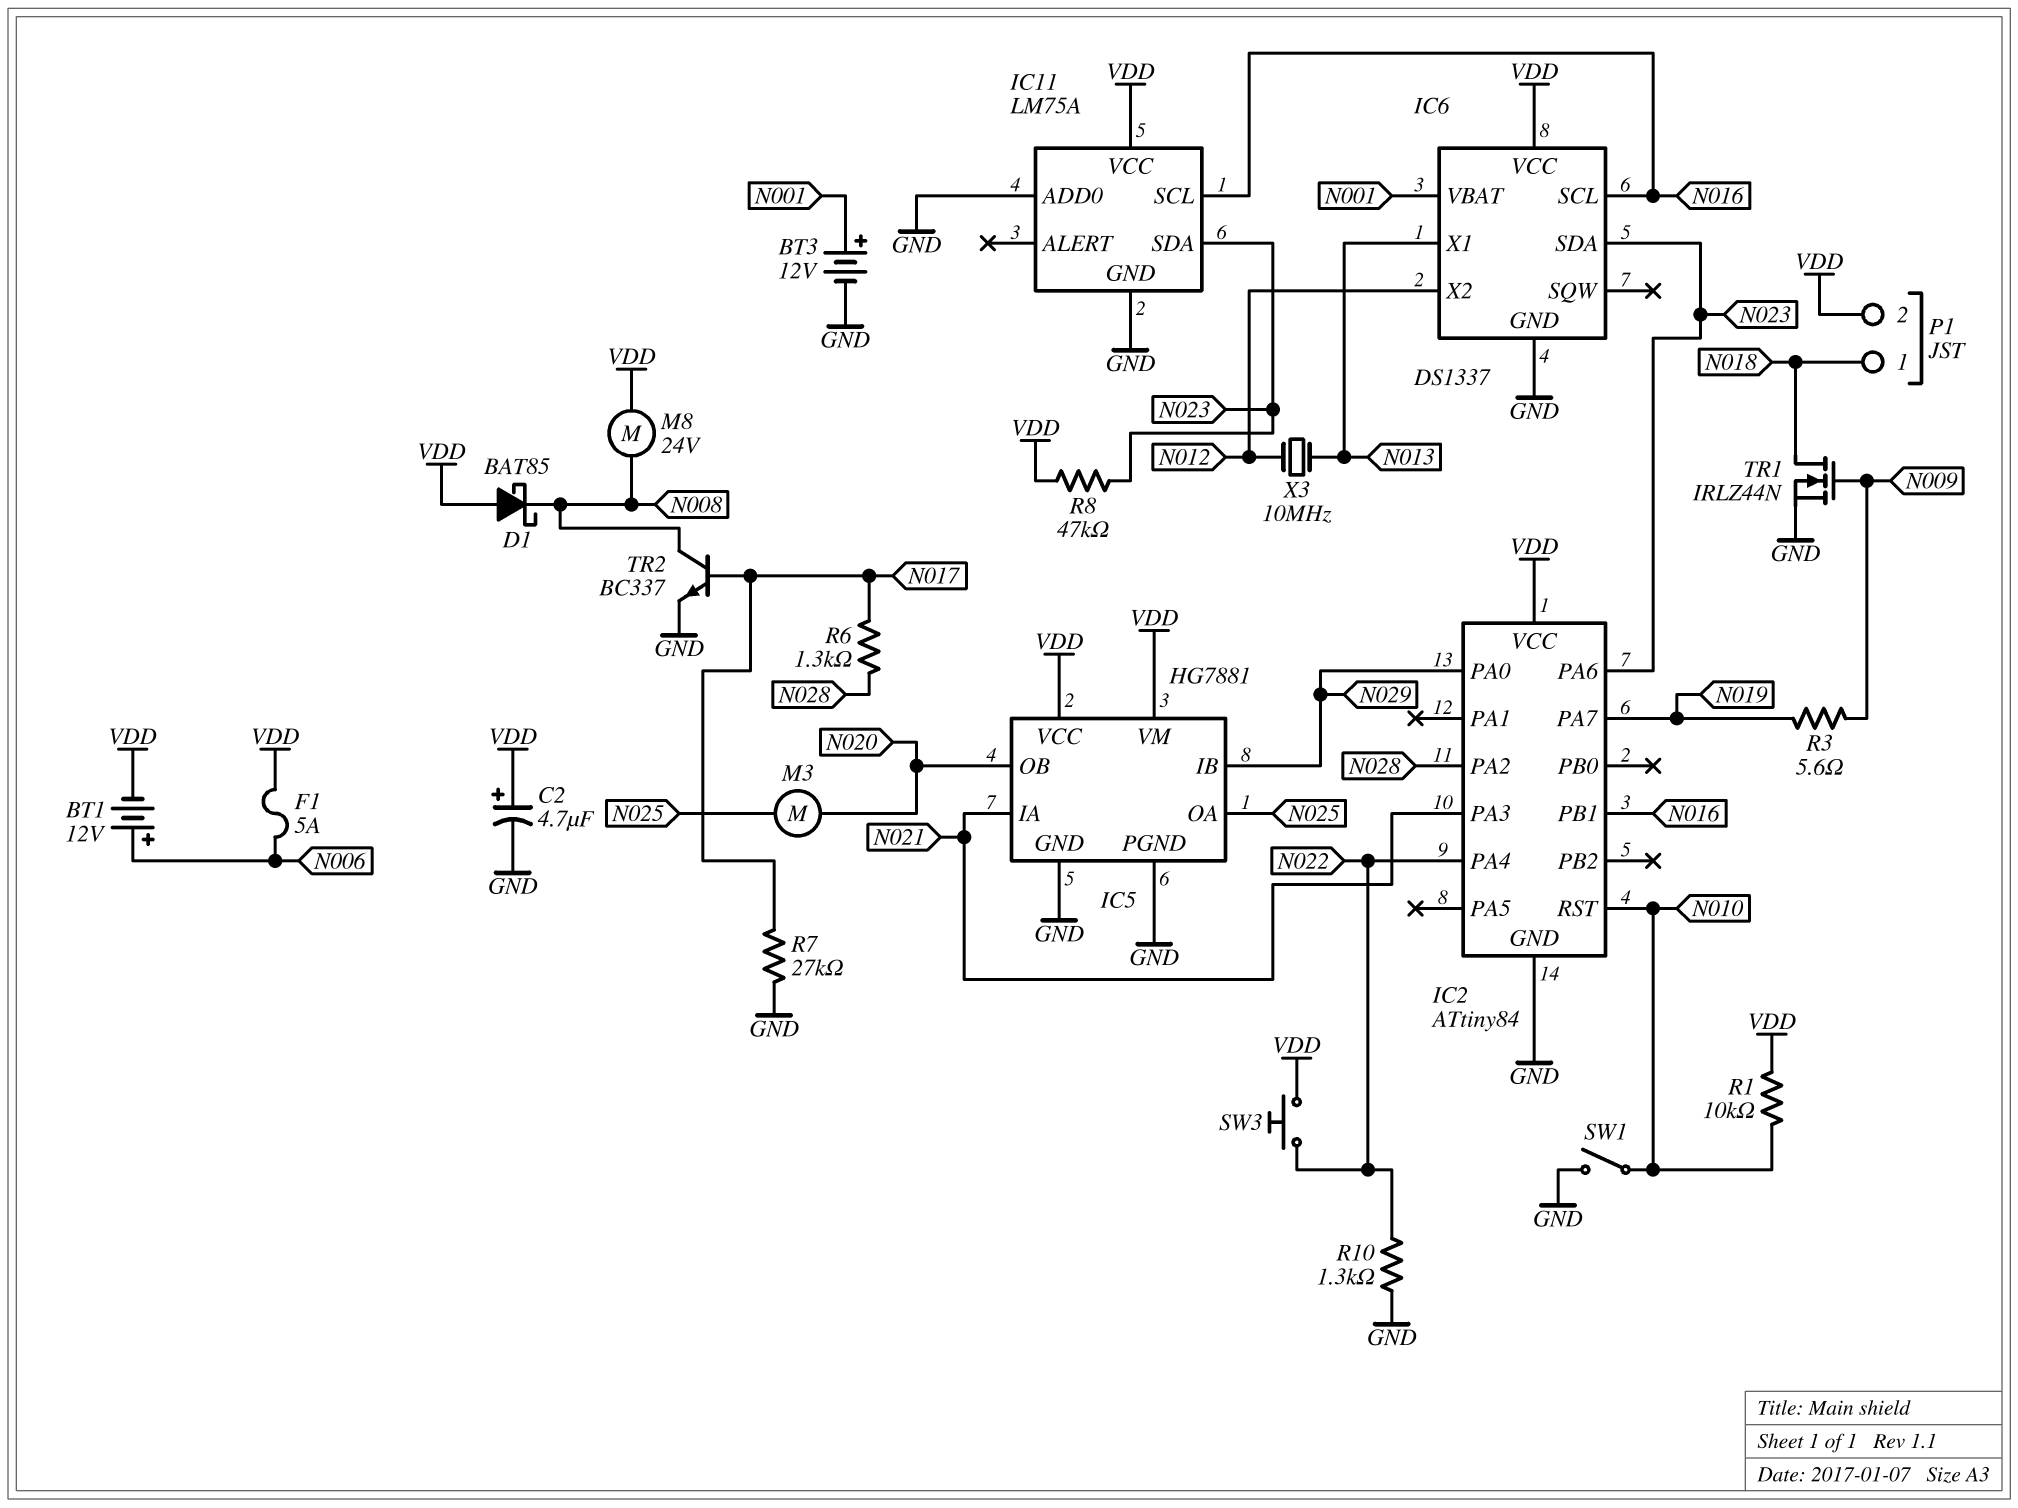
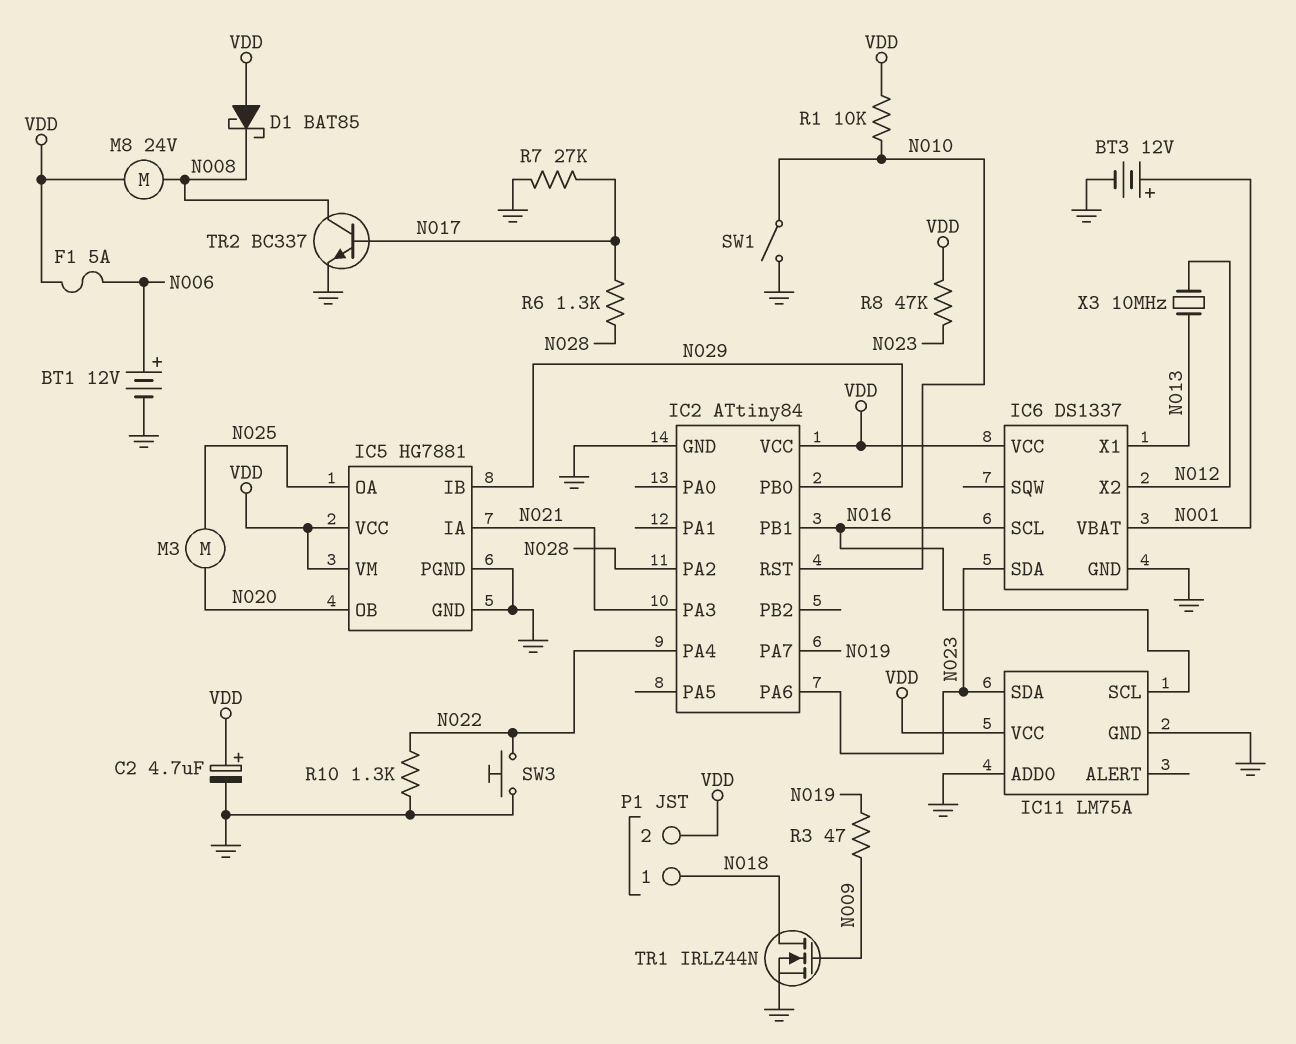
BT1: 12V (plus N006, minus VDD) -> 12V (plus N006, minus GND)
IC2 pin PA0: N029 -> none
IC2 pin PB0: none -> N029
R3: 5.6 (N009, N019) -> 47 (N009, N019)
SW3: button (N022, VDD) -> button (GND, N022)

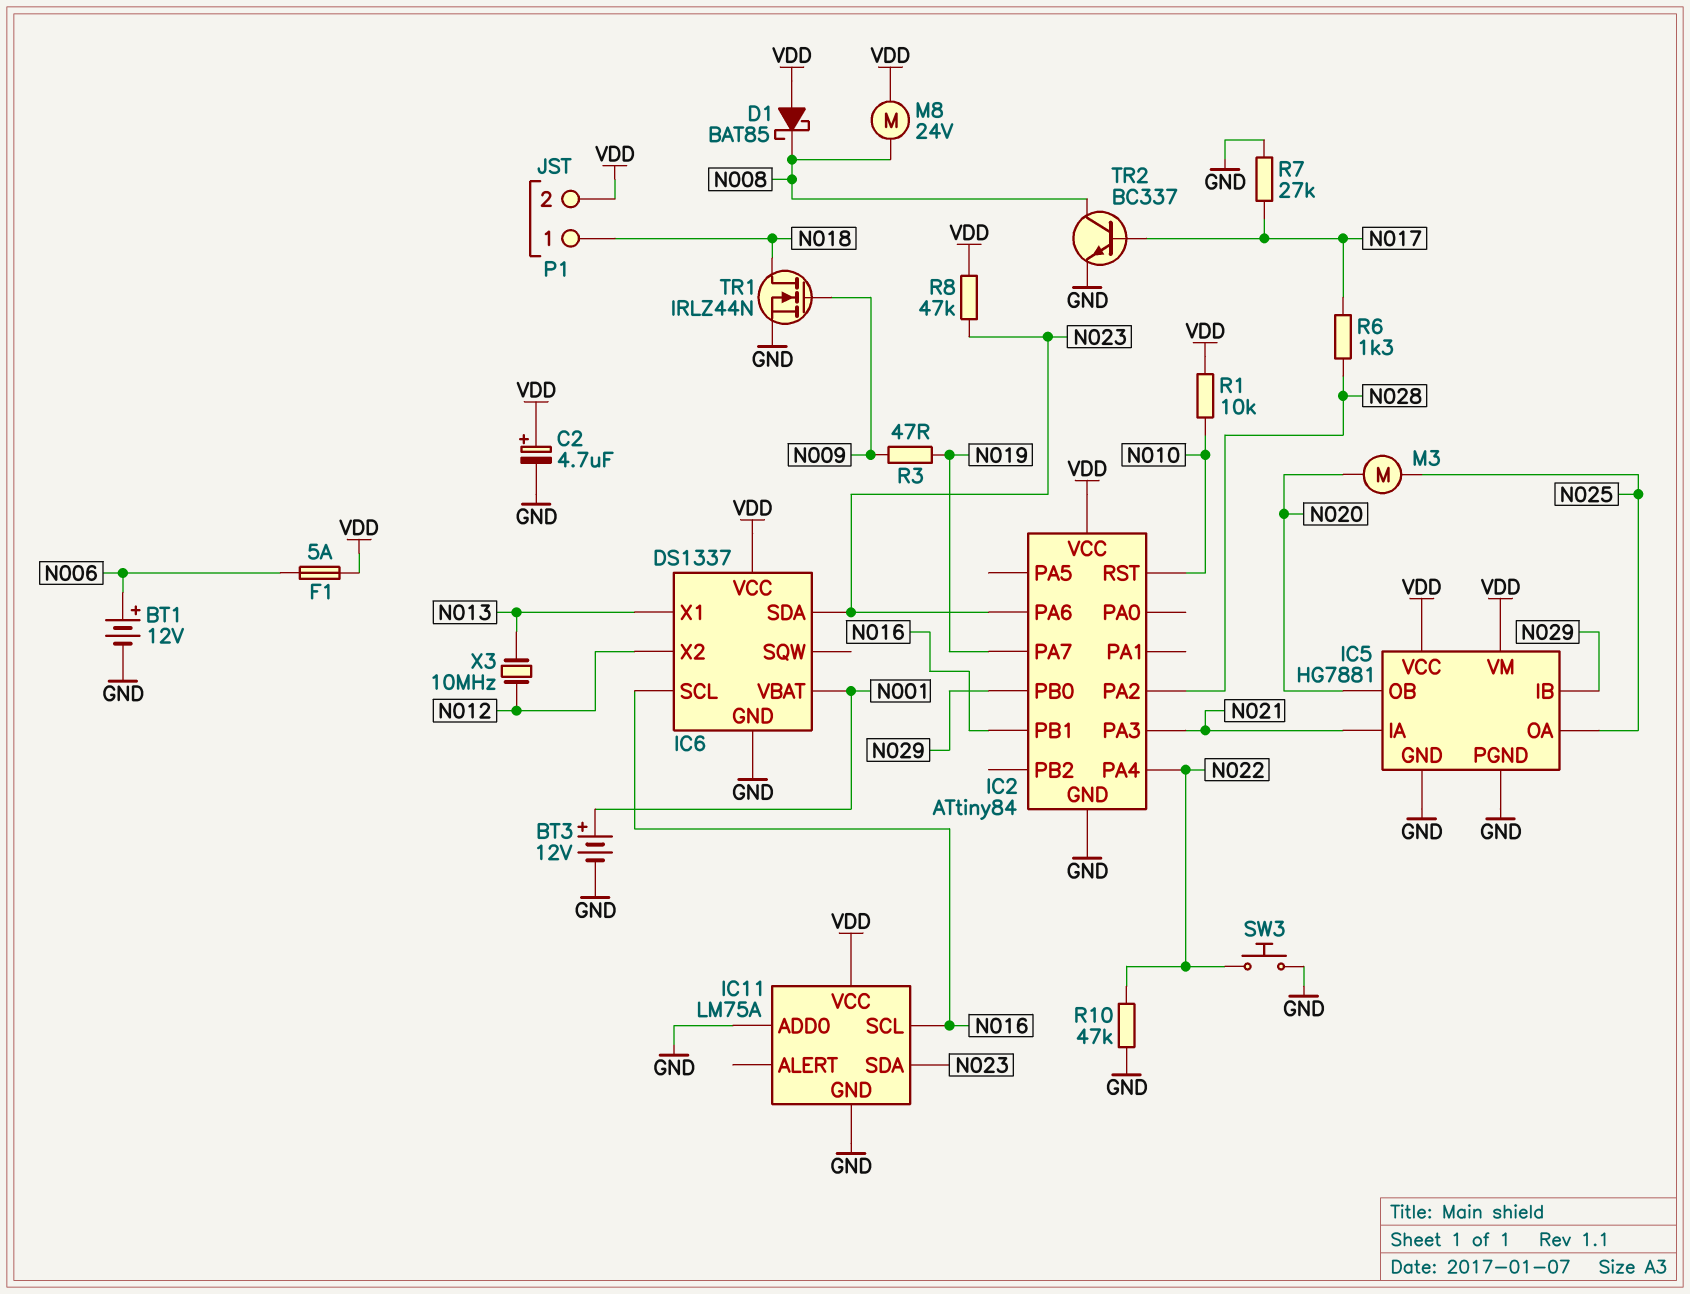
R10: 1.3k (GND, N022) -> 47k (GND, N022)
SW1: switch (GND, N010) -> none

